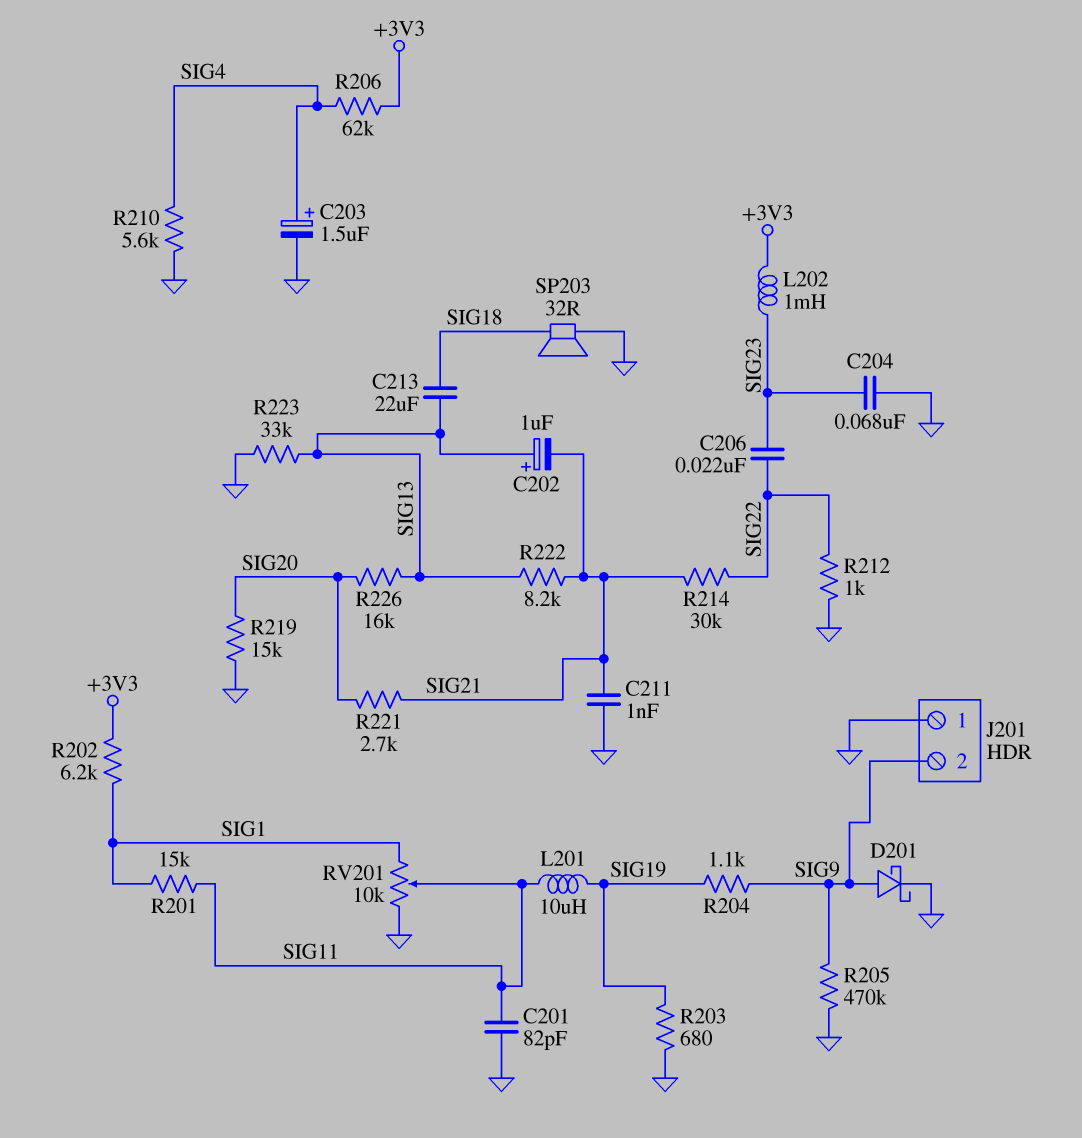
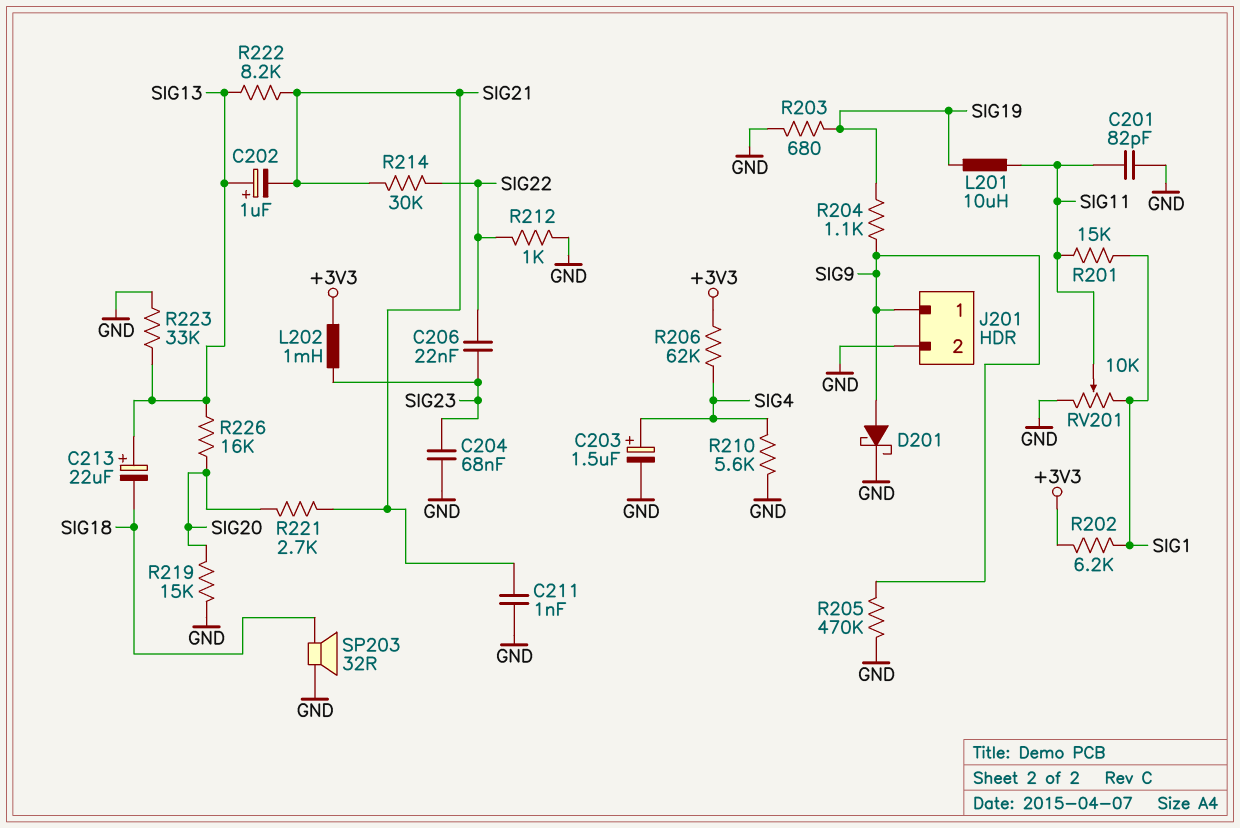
C213: 22uF (SIG13, SIG18) -> 22uF (plus SIG13, minus SIG18)
J201 pin 1: GND -> SIG9
J201 pin 2: SIG9 -> GND

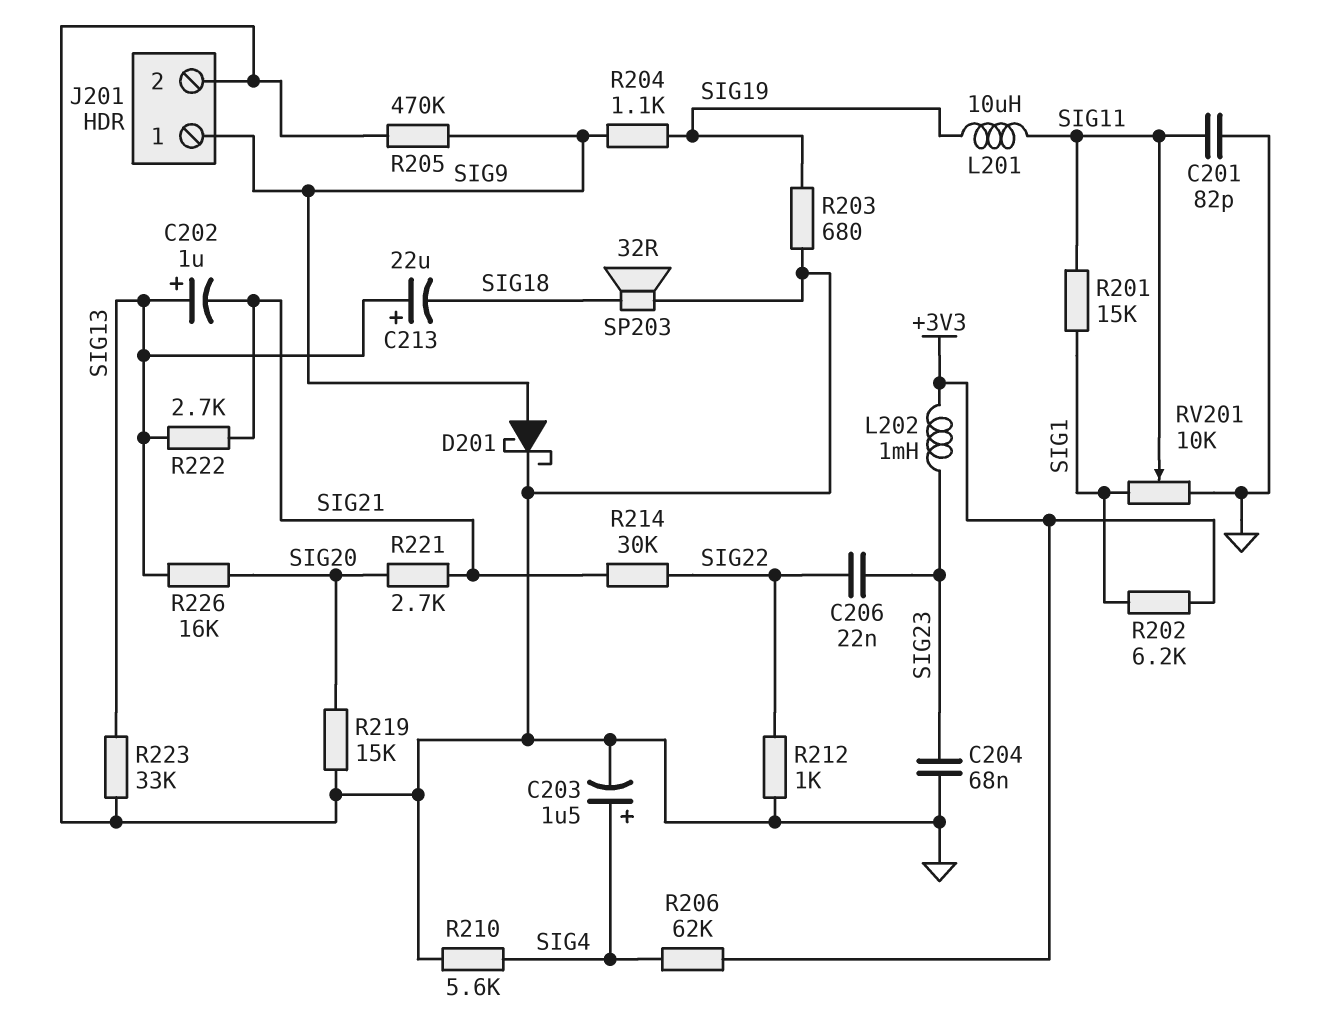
C211: 1nF (GND, SIG21) -> none
R222: 8.2k (SIG13, SIG21) -> 2.7k (SIG13, SIG21)

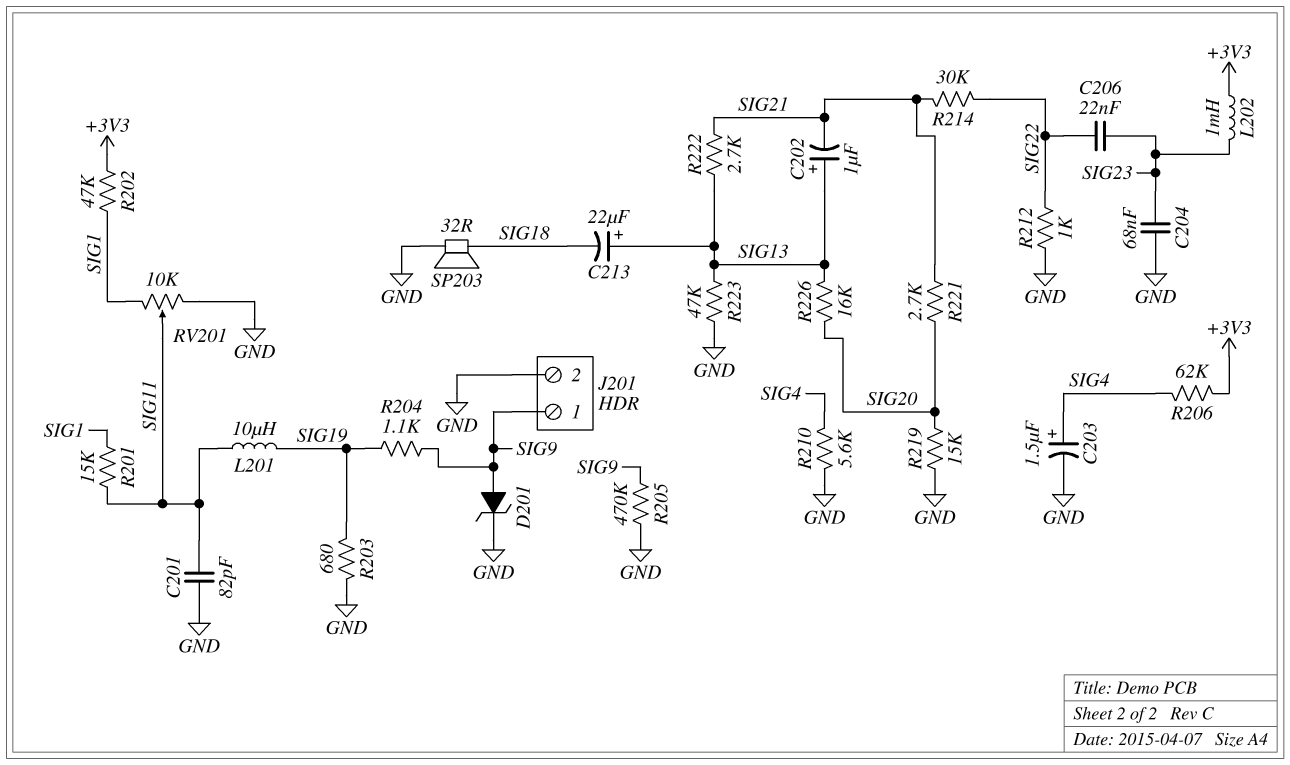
D201: schottky (A SIG9, K GND) -> zener (A SIG9, K GND)
R202: 6.2k (+3V3, SIG1) -> 47k (+3V3, SIG1)
R223: 33k (GND, SIG13) -> 47k (GND, SIG13)

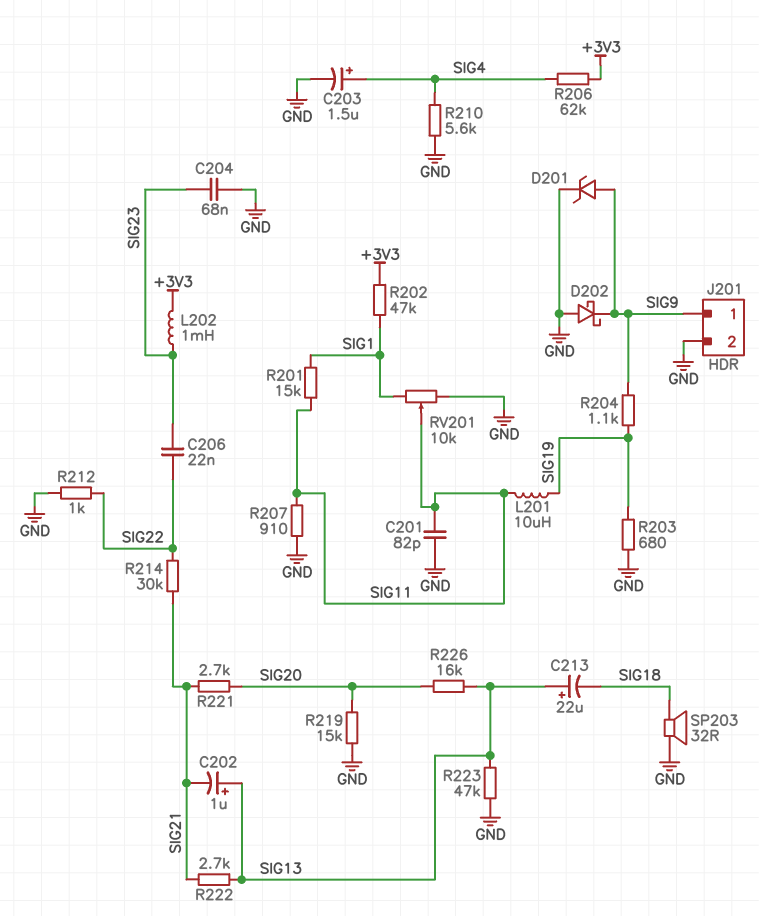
D202: none -> schottky (A GND, K SIG9)
R205: 470k (GND, SIG9) -> none
R207: none -> 910 (GND, SIG11)

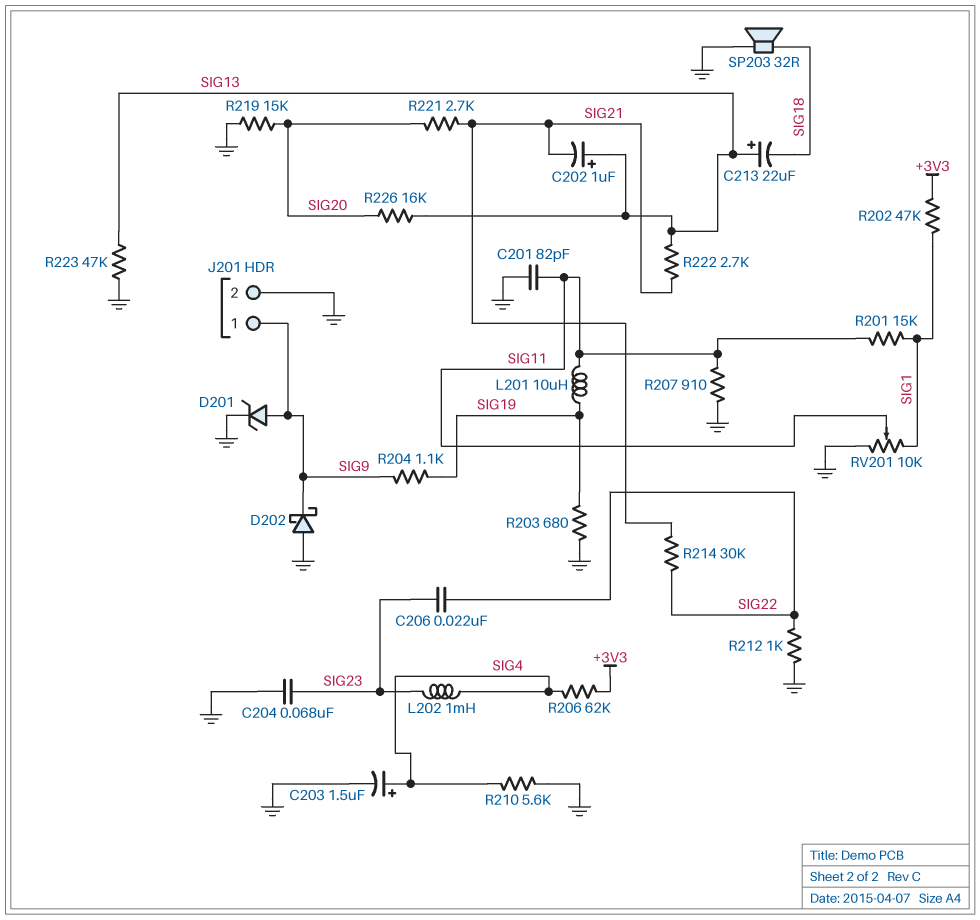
L202: 1mH (+3V3, SIG23) -> 1mH (SIG4, SIG23)

